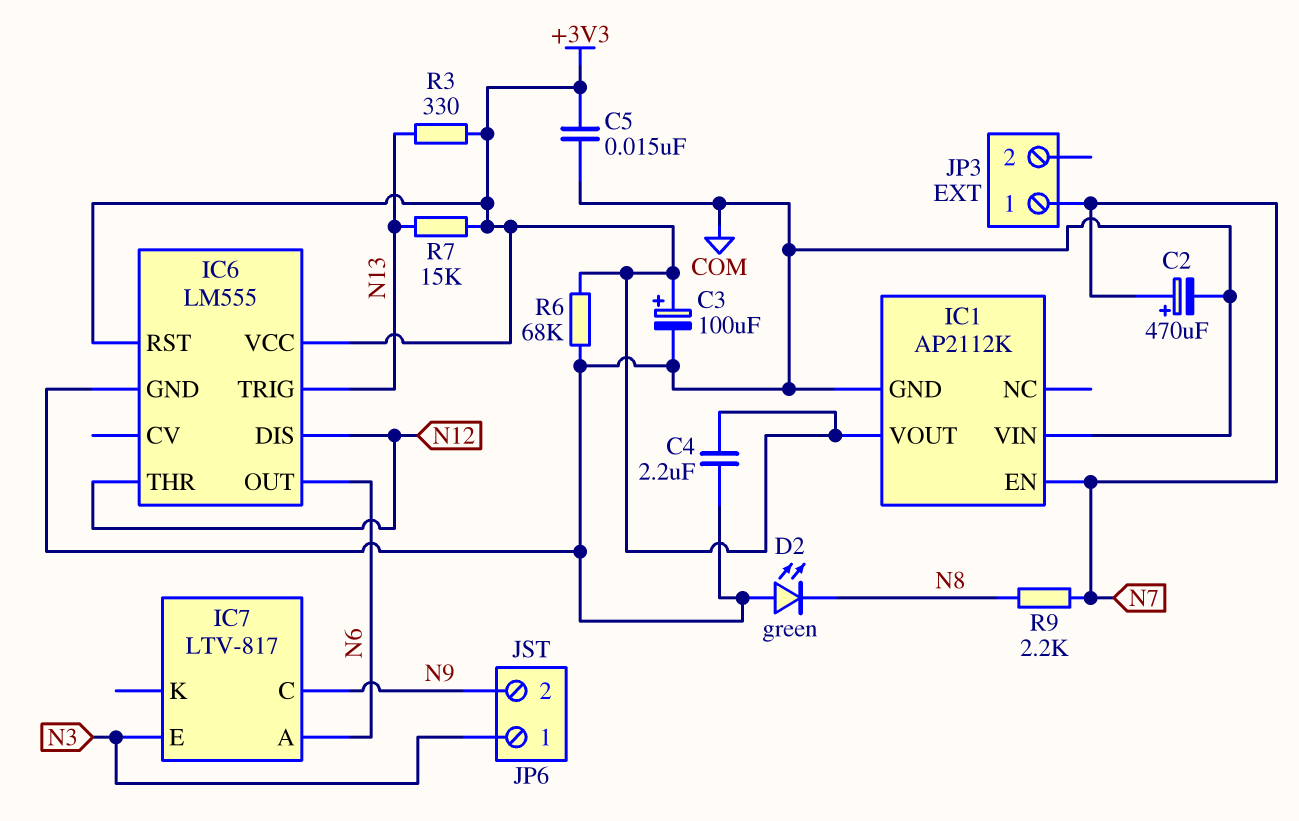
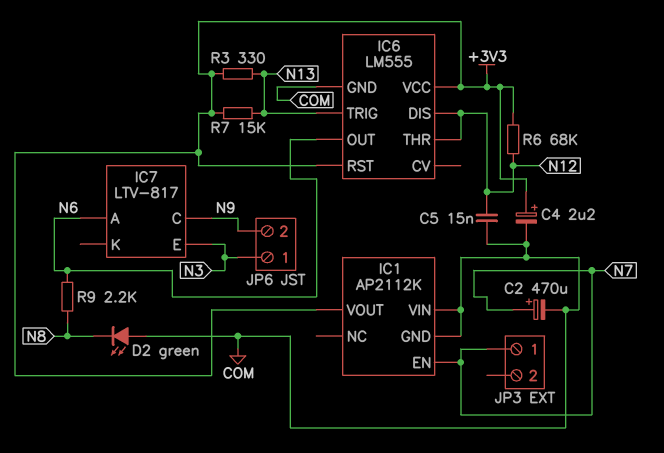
C3: 100uF (plus +3V3, minus COM) -> none
C4: 2.2uF (+3V3, COM) -> 2.2uF (plus +3V3, minus COM)
C5: 15nF (+3V3, COM) -> 15nF (COM, N12)
R6: 68k (+3V3, COM) -> 68k (+3V3, N12)
R9: 2.2k (N7, N8) -> 2.2k (N6, N8)

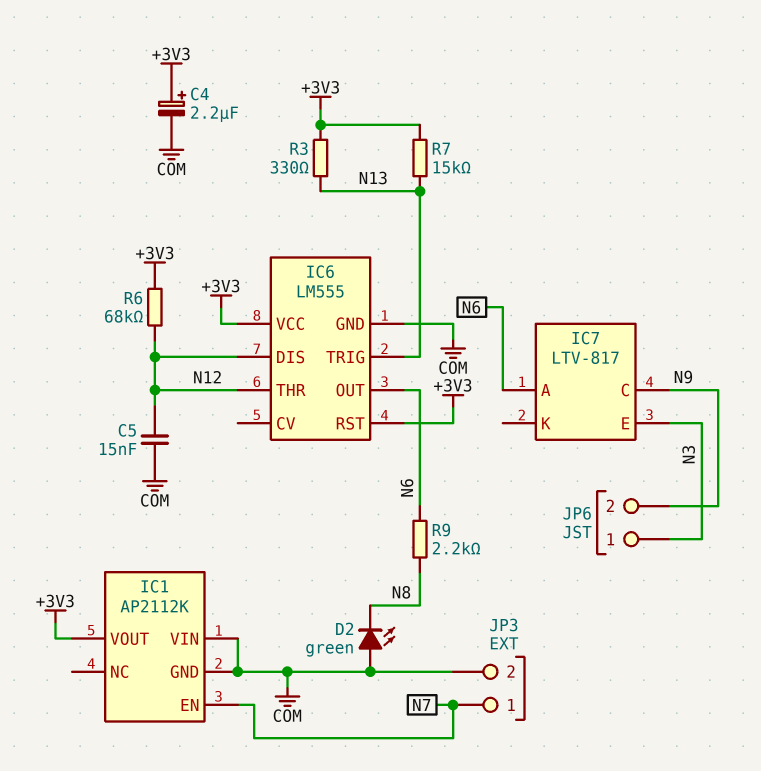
C2: 470uF (plus N7, minus COM) -> none
JP3 pin 2: none -> COM

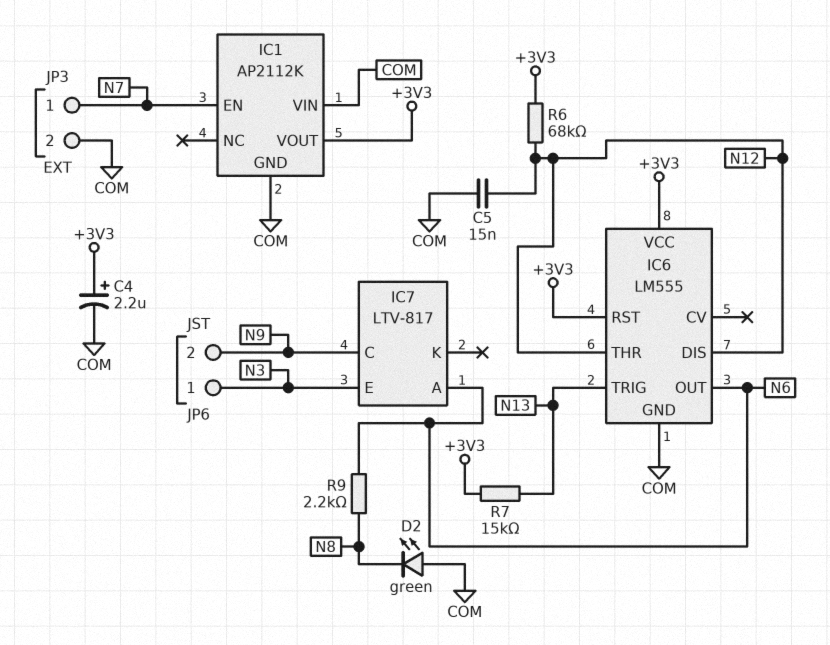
R3: 330 (+3V3, N13) -> none

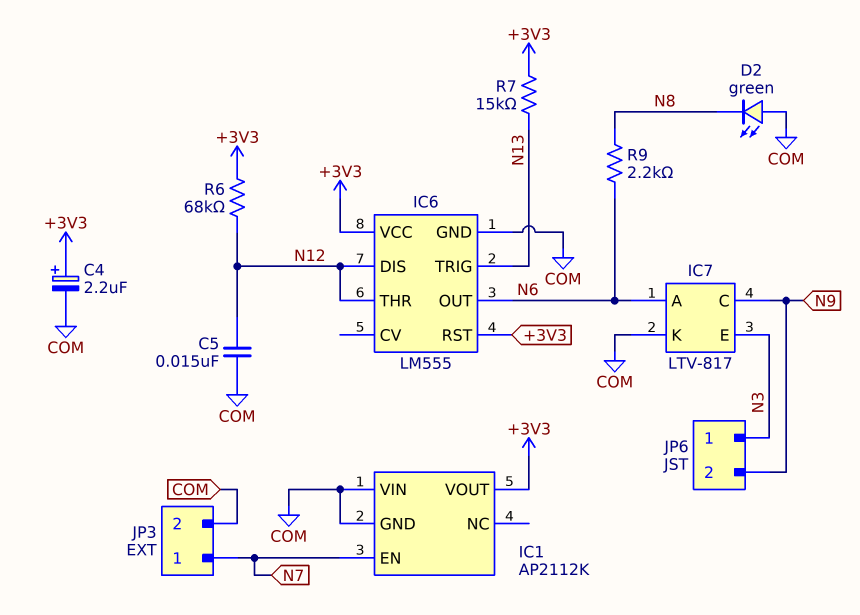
IC7 pin K: none -> COM

